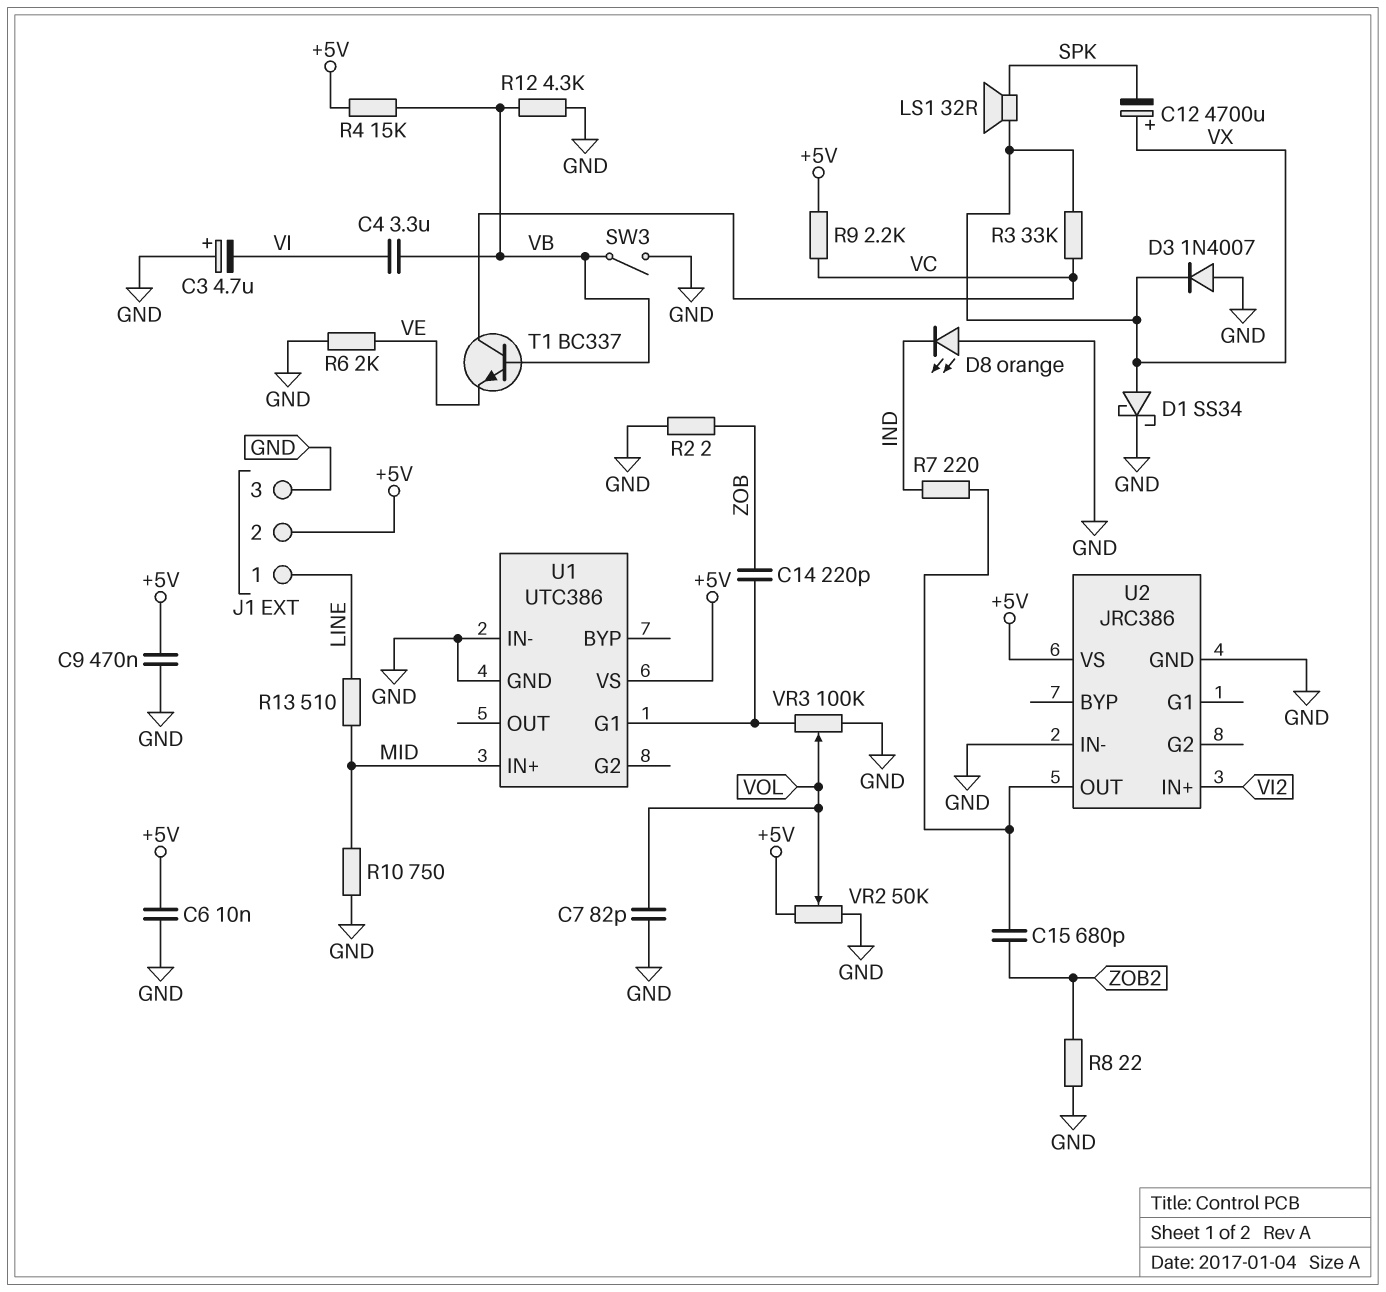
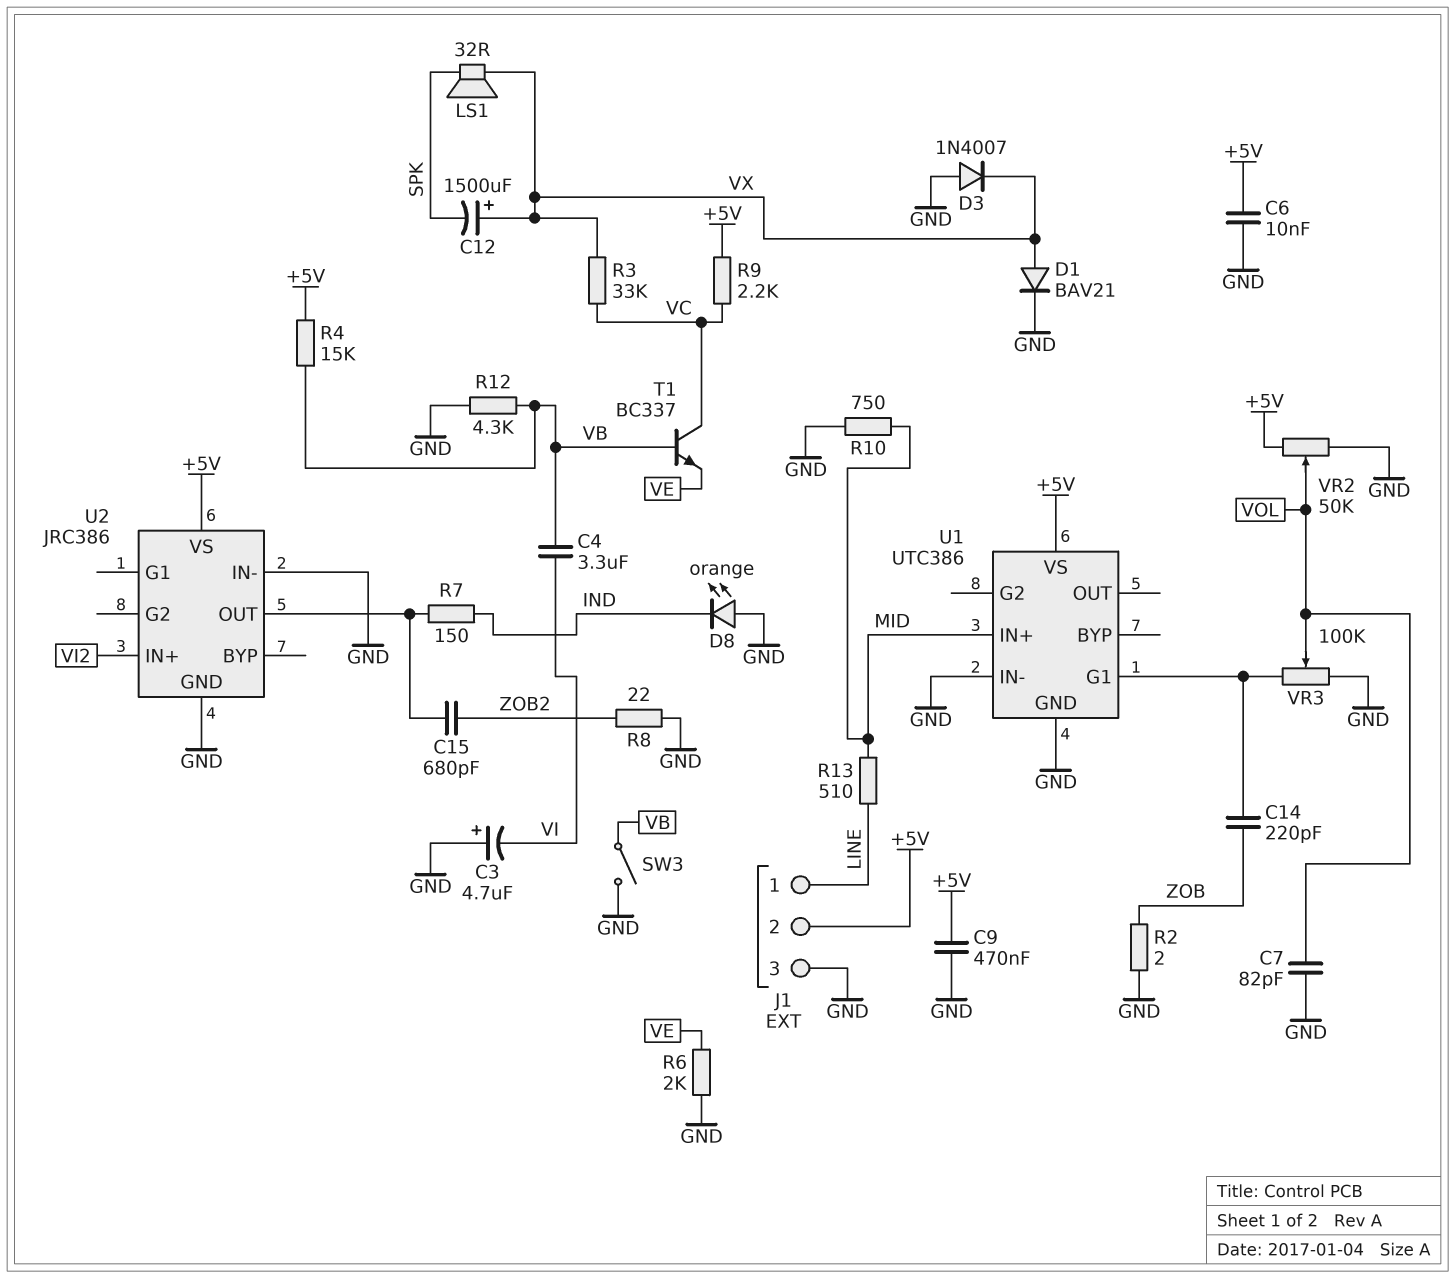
C12: 4700uF (plus VX, minus SPK) -> 1500uF (plus VX, minus SPK)
D1: schottky SS34 (A VX, K GND) -> diode BAV21 (A VX, K GND)
R7: 220 (IND, U2/OUT) -> 150 (IND, U2/OUT)

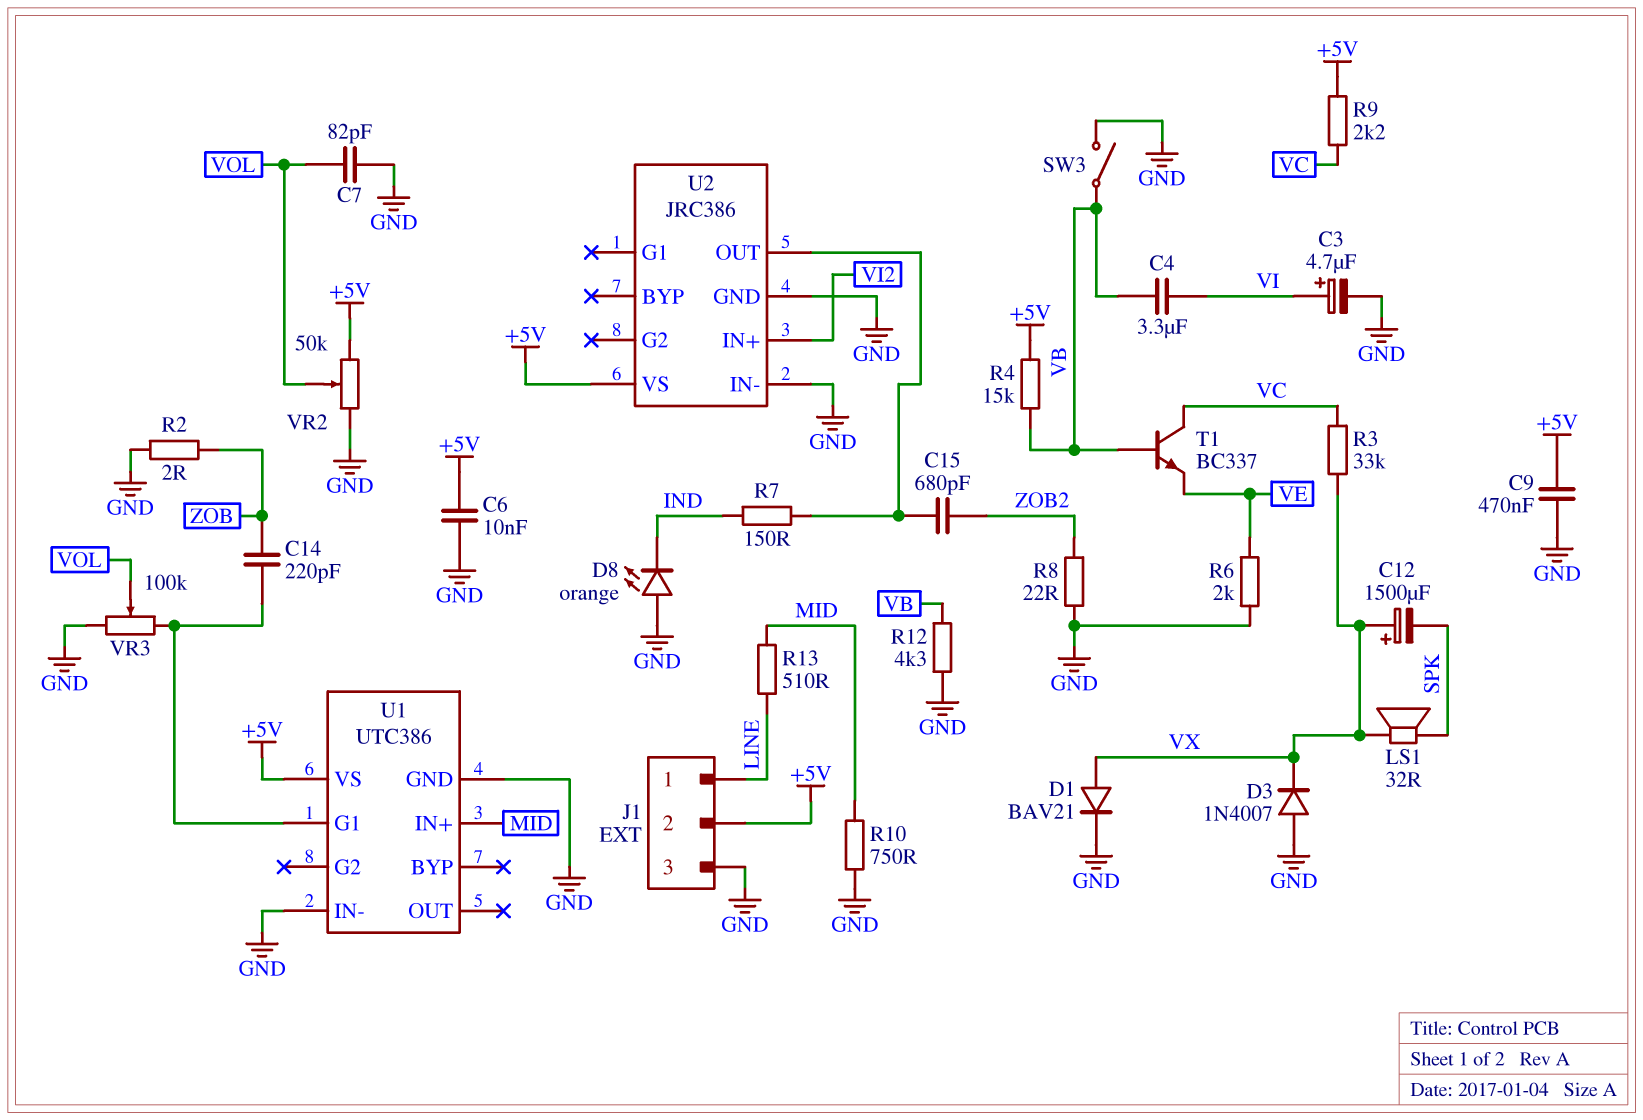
C3: 4.7uF (plus GND, minus VI) -> 4.7uF (plus VI, minus GND)

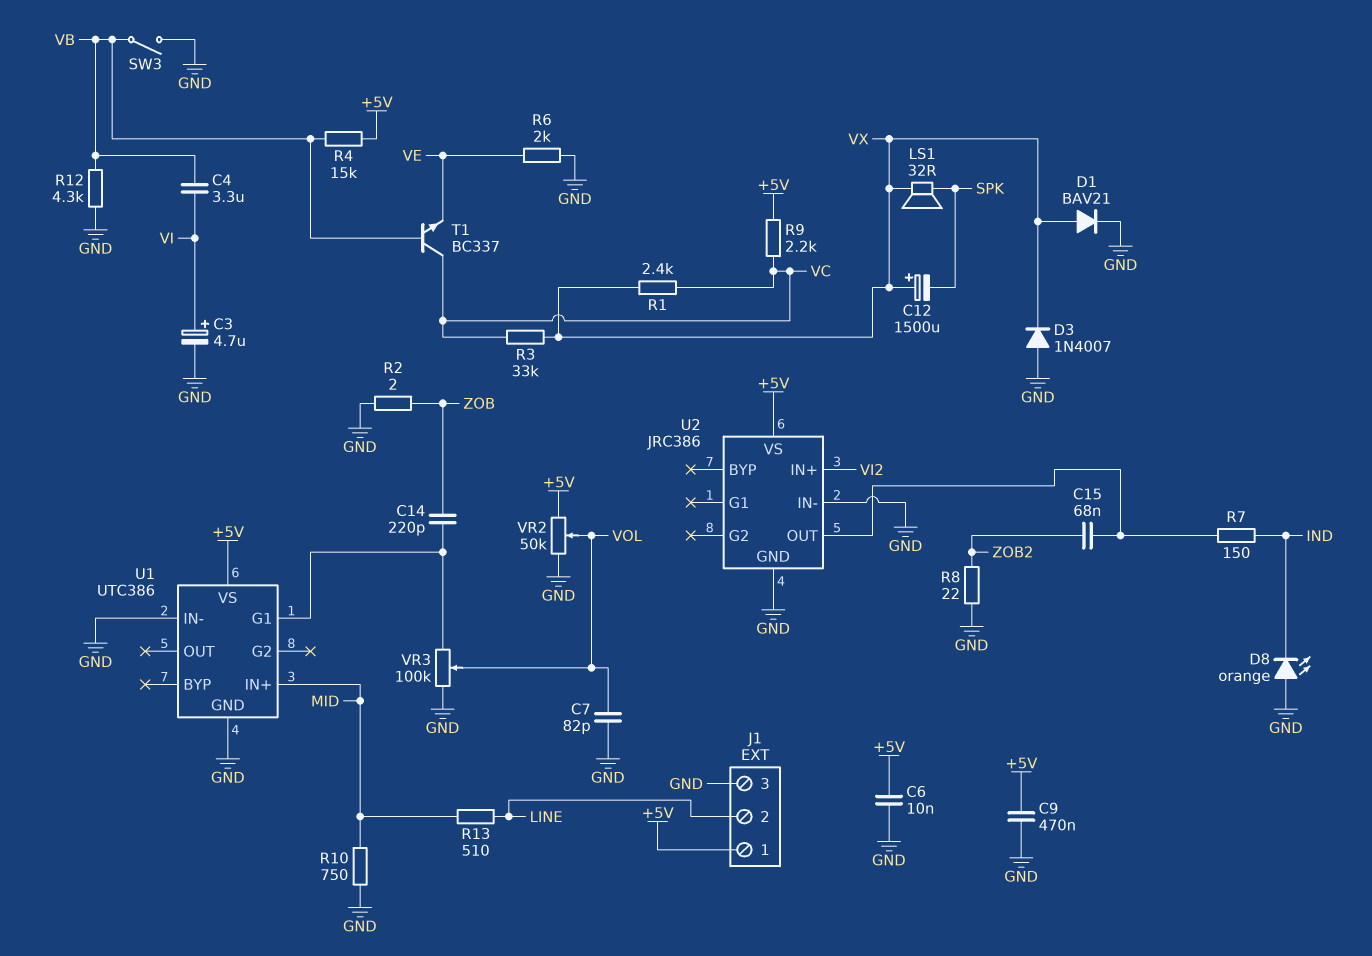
C15: 680pF (U2/OUT, ZOB2) -> 68nF (U2/OUT, ZOB2)
J1 pin 1: LINE -> +5V
J1 pin 2: +5V -> LINE
R1: none -> 2.4k (VC, VX)

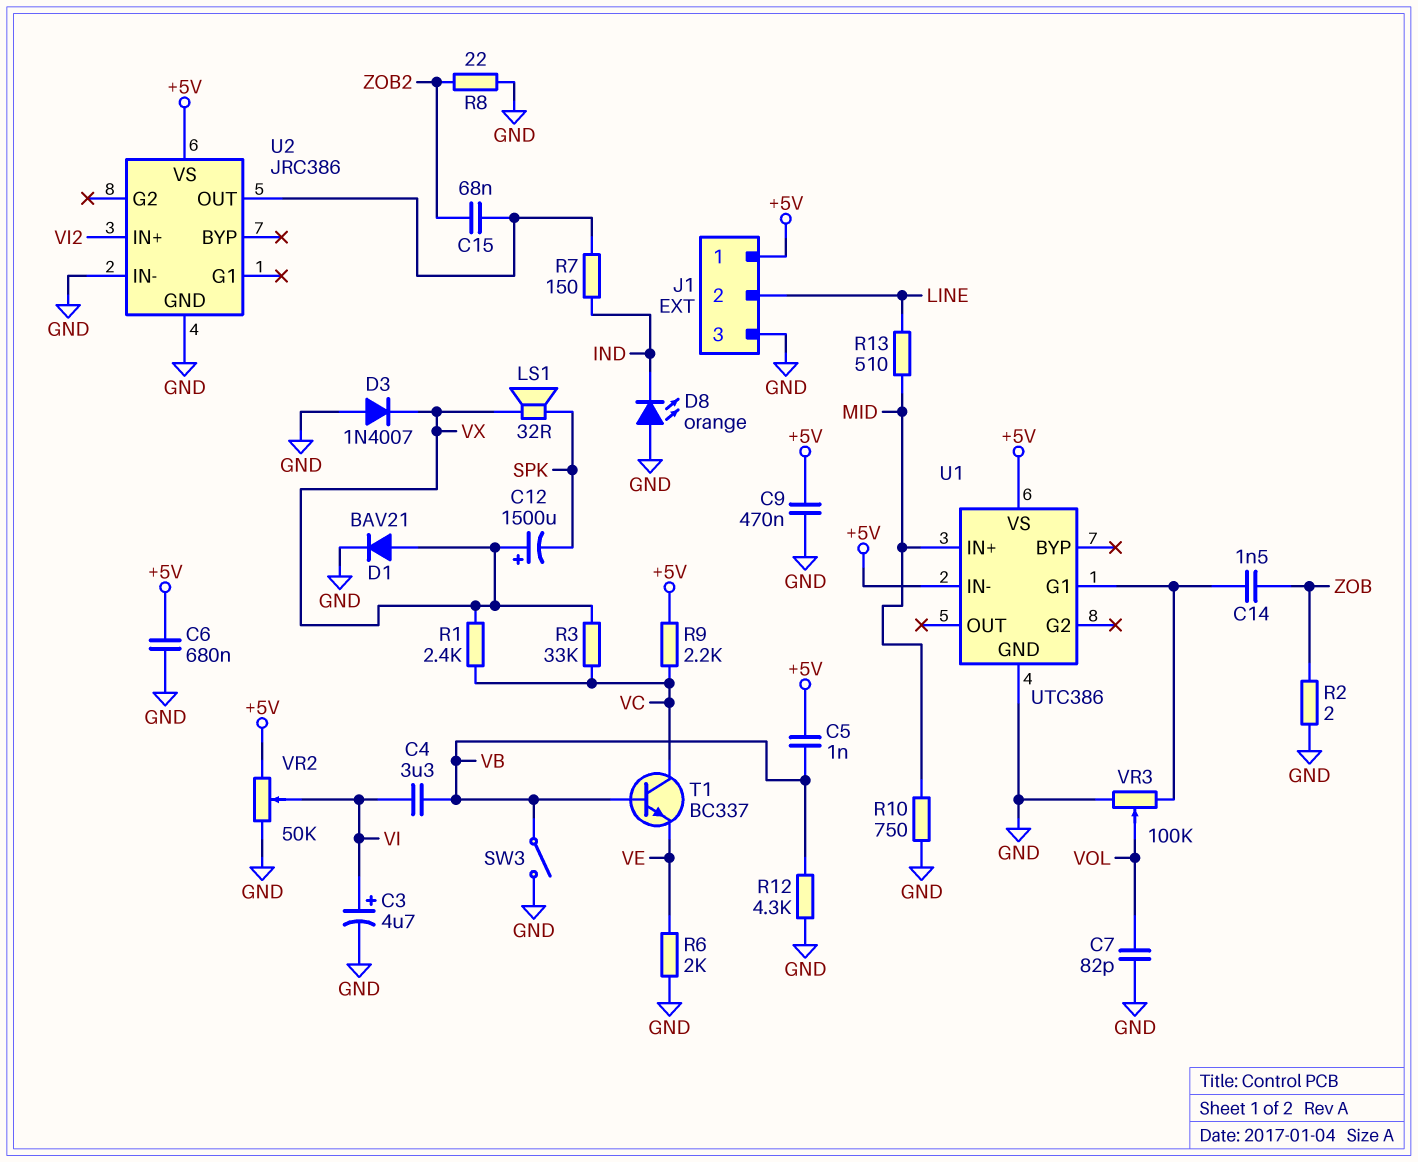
C5: none -> 1nF (+5V, VB)
C6: 10nF (+5V, GND) -> 680nF (+5V, GND)
C14: 220pF (U1/G1, ZOB) -> 1.5nF (U1/G1, ZOB)
R4: 15k (+5V, VB) -> none
U1 pin IN-: GND -> +5V
VR2: 50k (+5V, GND, wiper VOL) -> 50k (+5V, GND, wiper VI)

